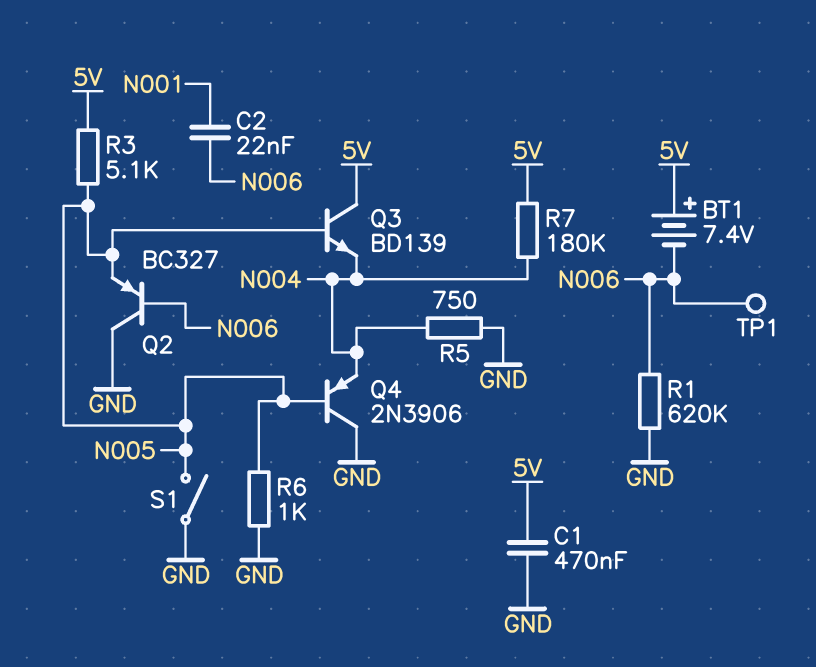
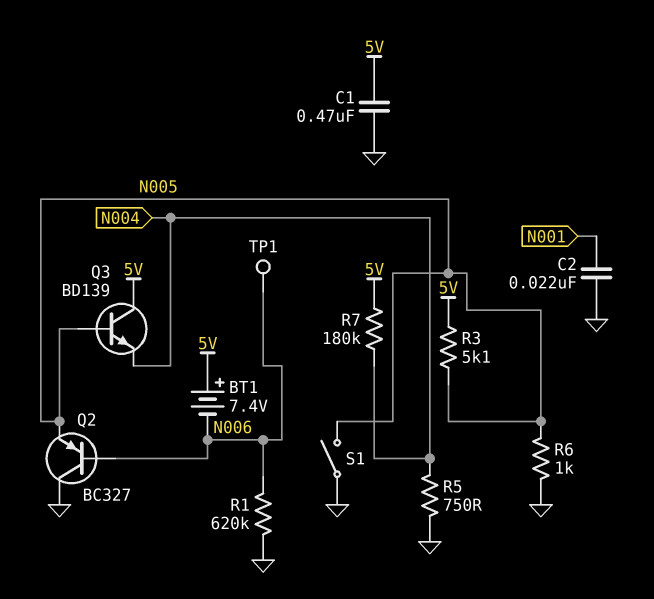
C2: 22nF (N001, N006) -> 22nF (GND, N001)
Q4: PNP 2N3906 (B N005, C GND, E N004) -> none

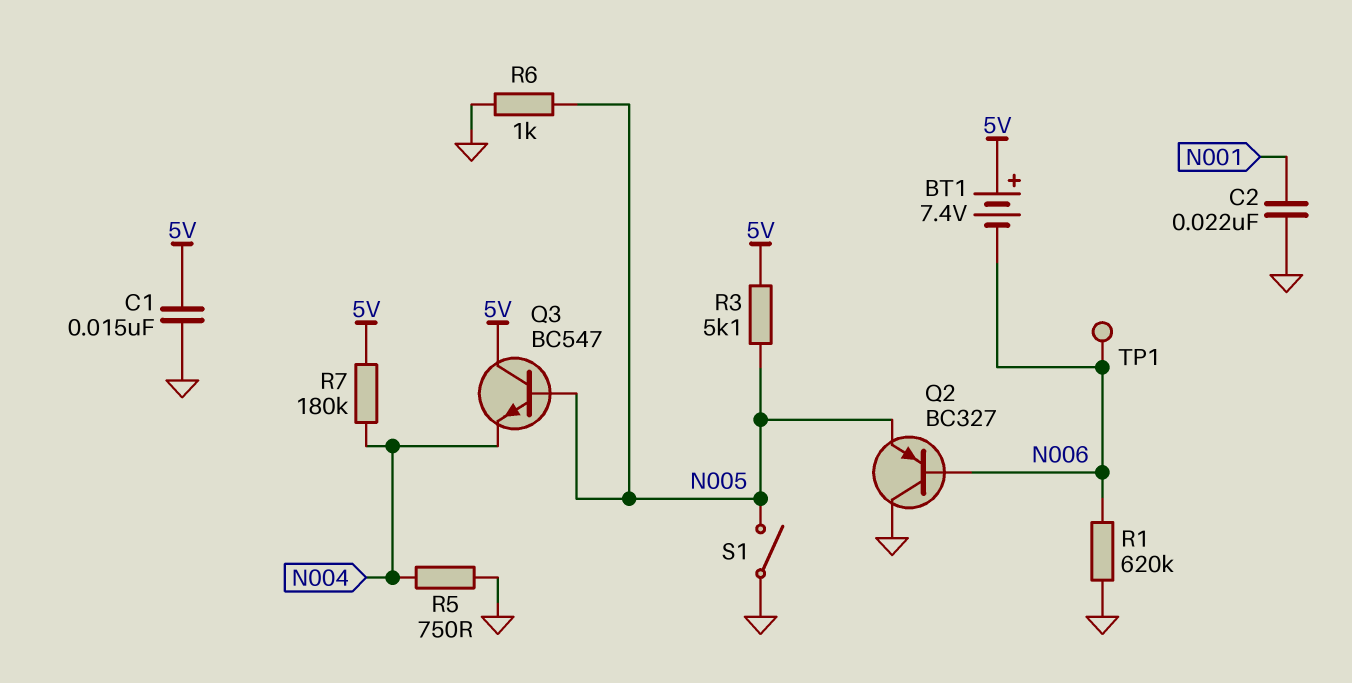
C1: 470nF (5V, GND) -> 15nF (5V, GND)
Q3: NPN BD139 (B N005, C 5V, E N004) -> NPN BC547 (B N005, C 5V, E N004)

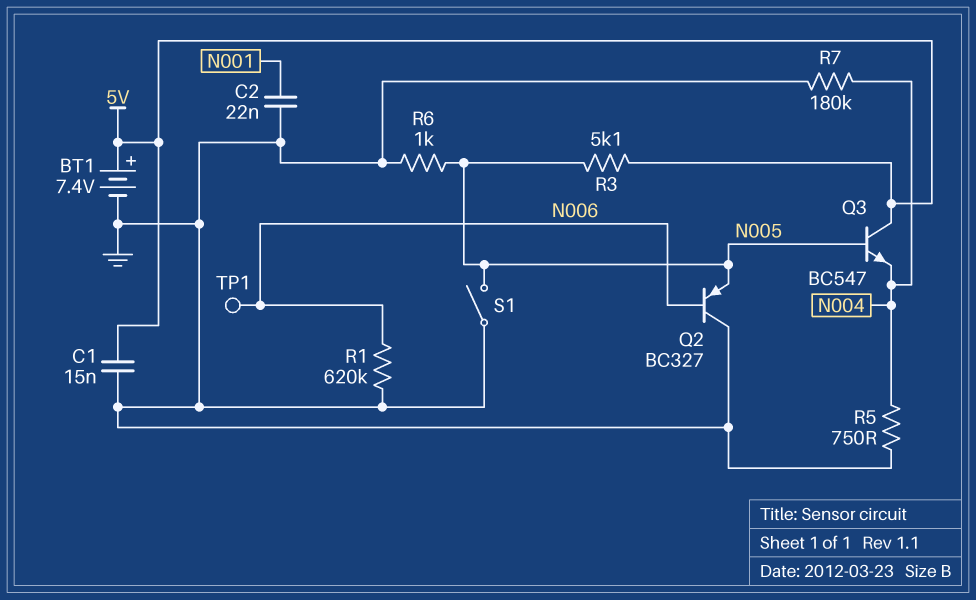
BT1: 7.4V (plus 5V, minus N006) -> 7.4V (plus 5V, minus GND)
R7: 180k (5V, N004) -> 180k (GND, N004)

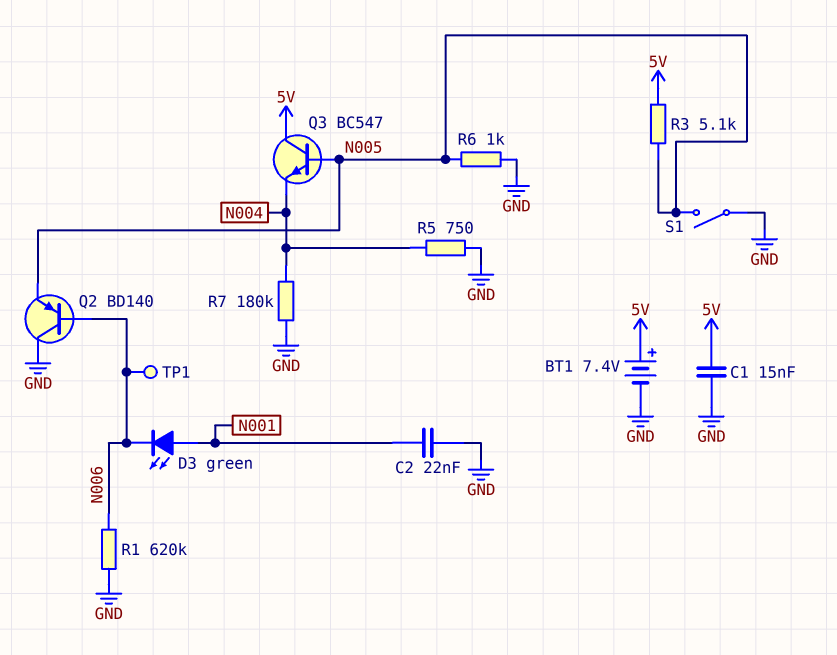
D3: none -> LED green (A N001, K N006)
Q2: PNP BC327 (B N006, C GND, E N005) -> PNP BD140 (B N006, C GND, E N005)

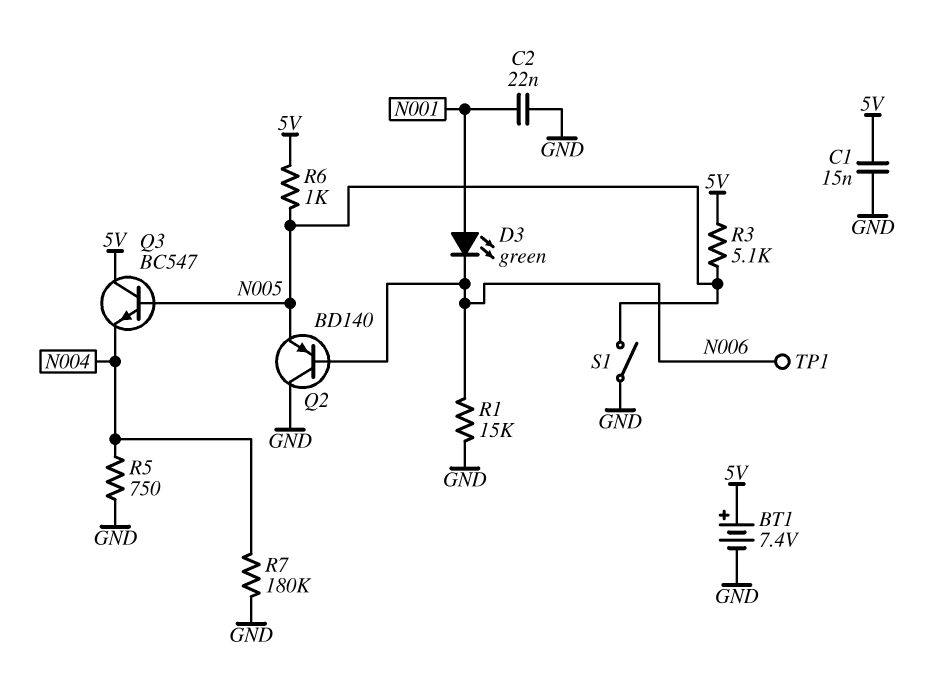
R1: 620k (GND, N006) -> 15k (GND, N006)
R6: 1k (GND, N005) -> 1k (5V, N005)

